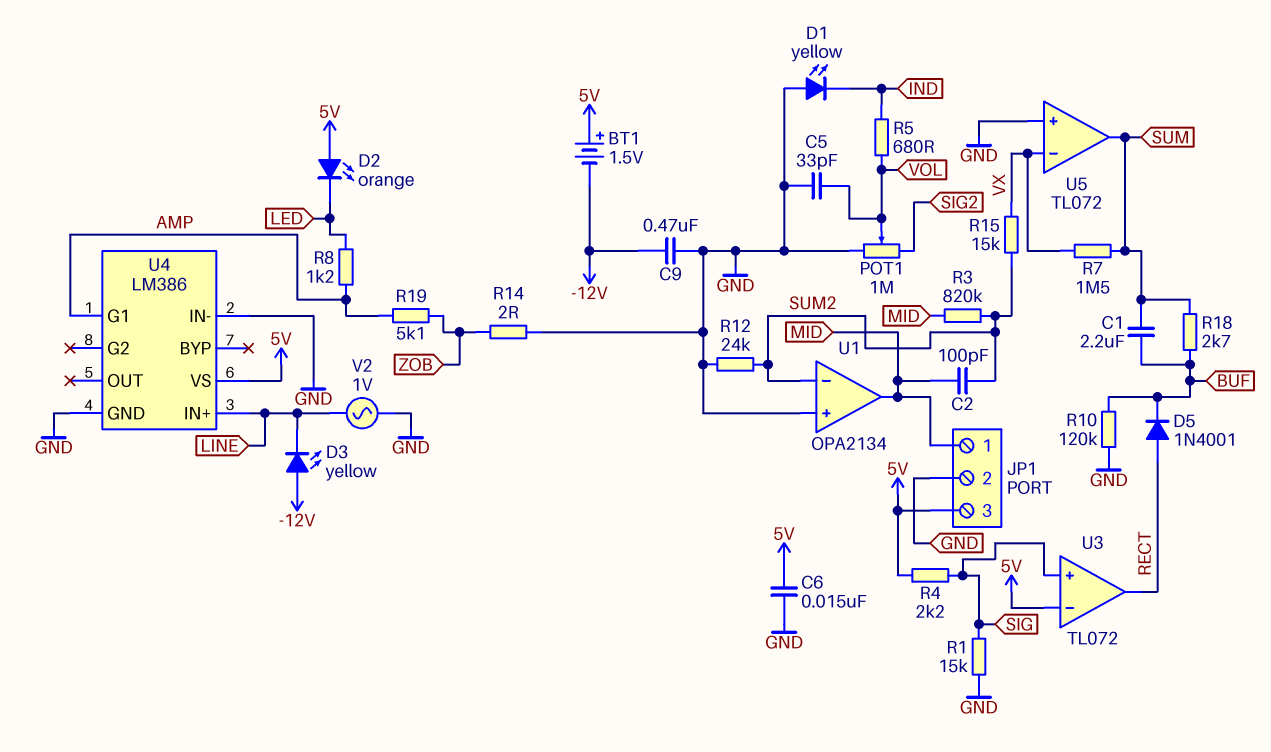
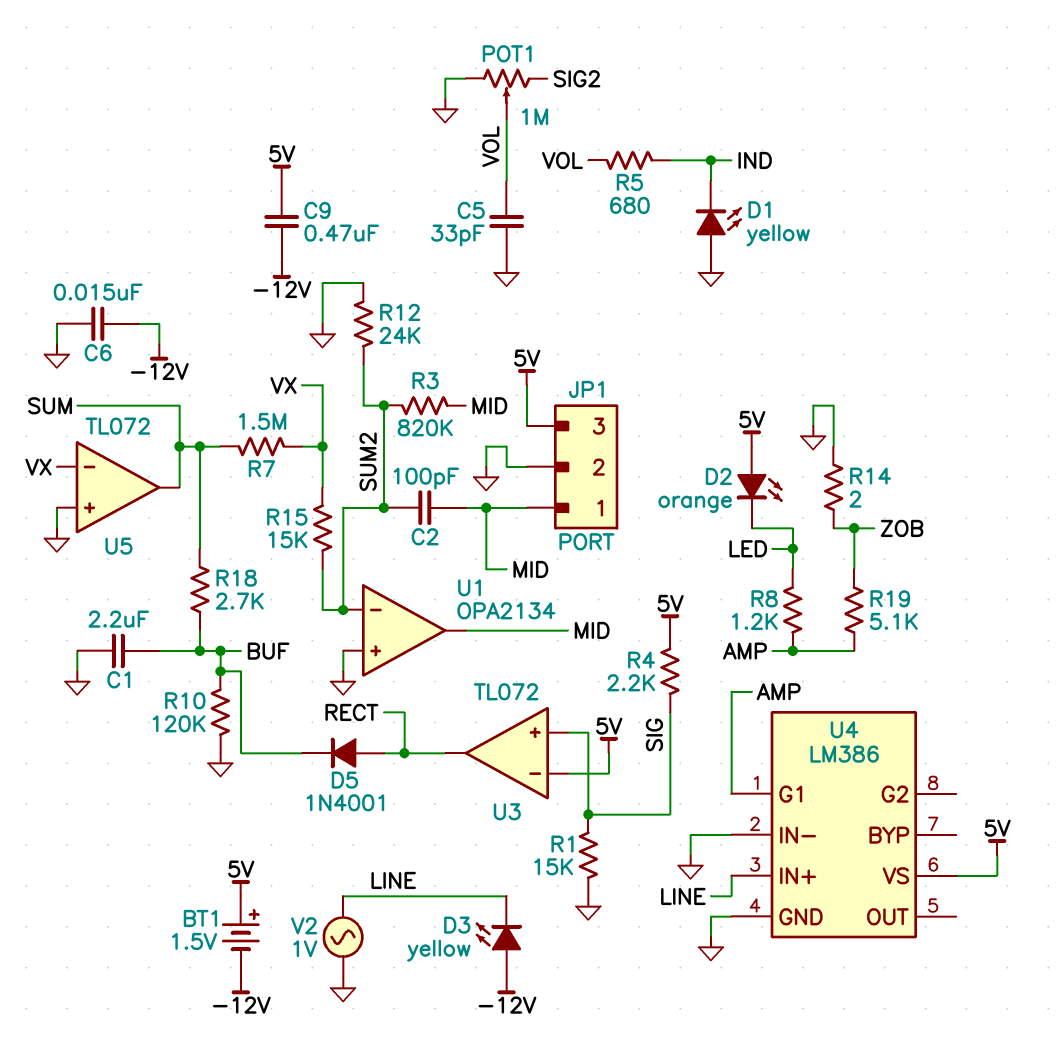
C1: 2.2uF (BUF, SUM) -> 2.2uF (BUF, GND)
C6: 15nF (5V, GND) -> 15nF (-12V, GND)
C9: 470nF (-12V, GND) -> 470nF (-12V, 5V)

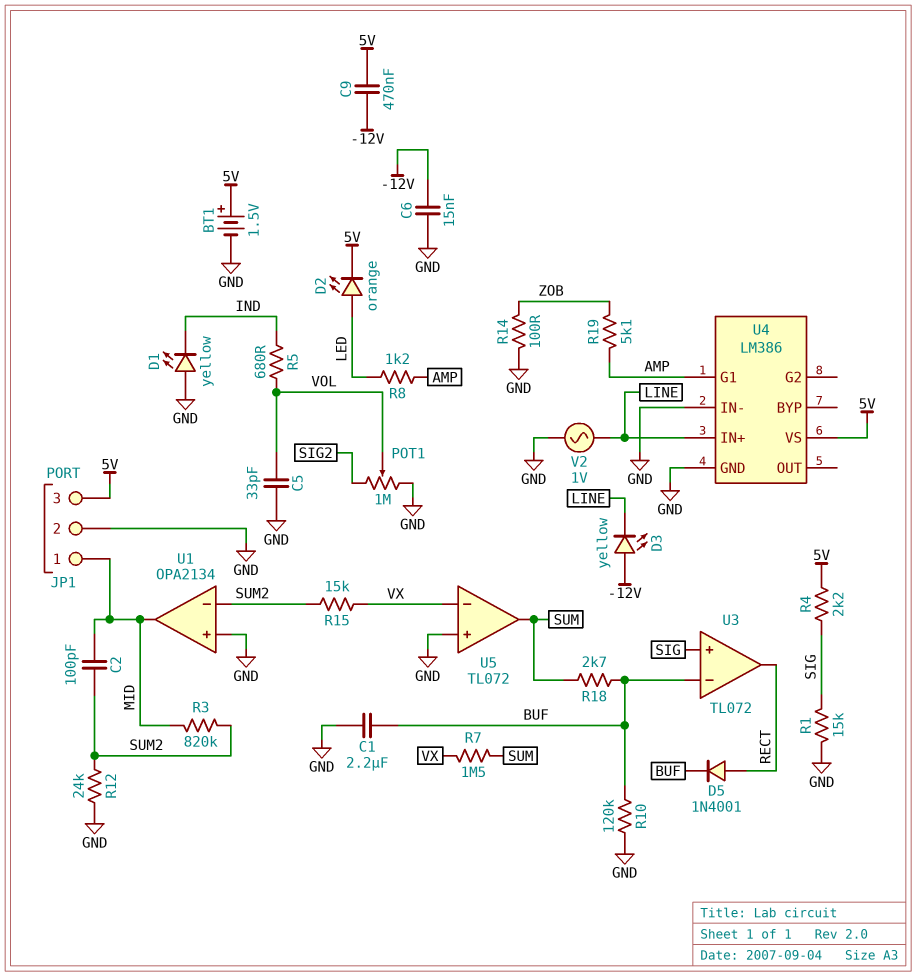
BT1: 1.5V (plus 5V, minus -12V) -> 1.5V (plus 5V, minus GND)
D2: LED orange (A 5V, K LED) -> LED orange (A LED, K 5V)
R14: 2 (GND, ZOB) -> 100 (GND, ZOB)
U3 pin in-: 5V -> BUF

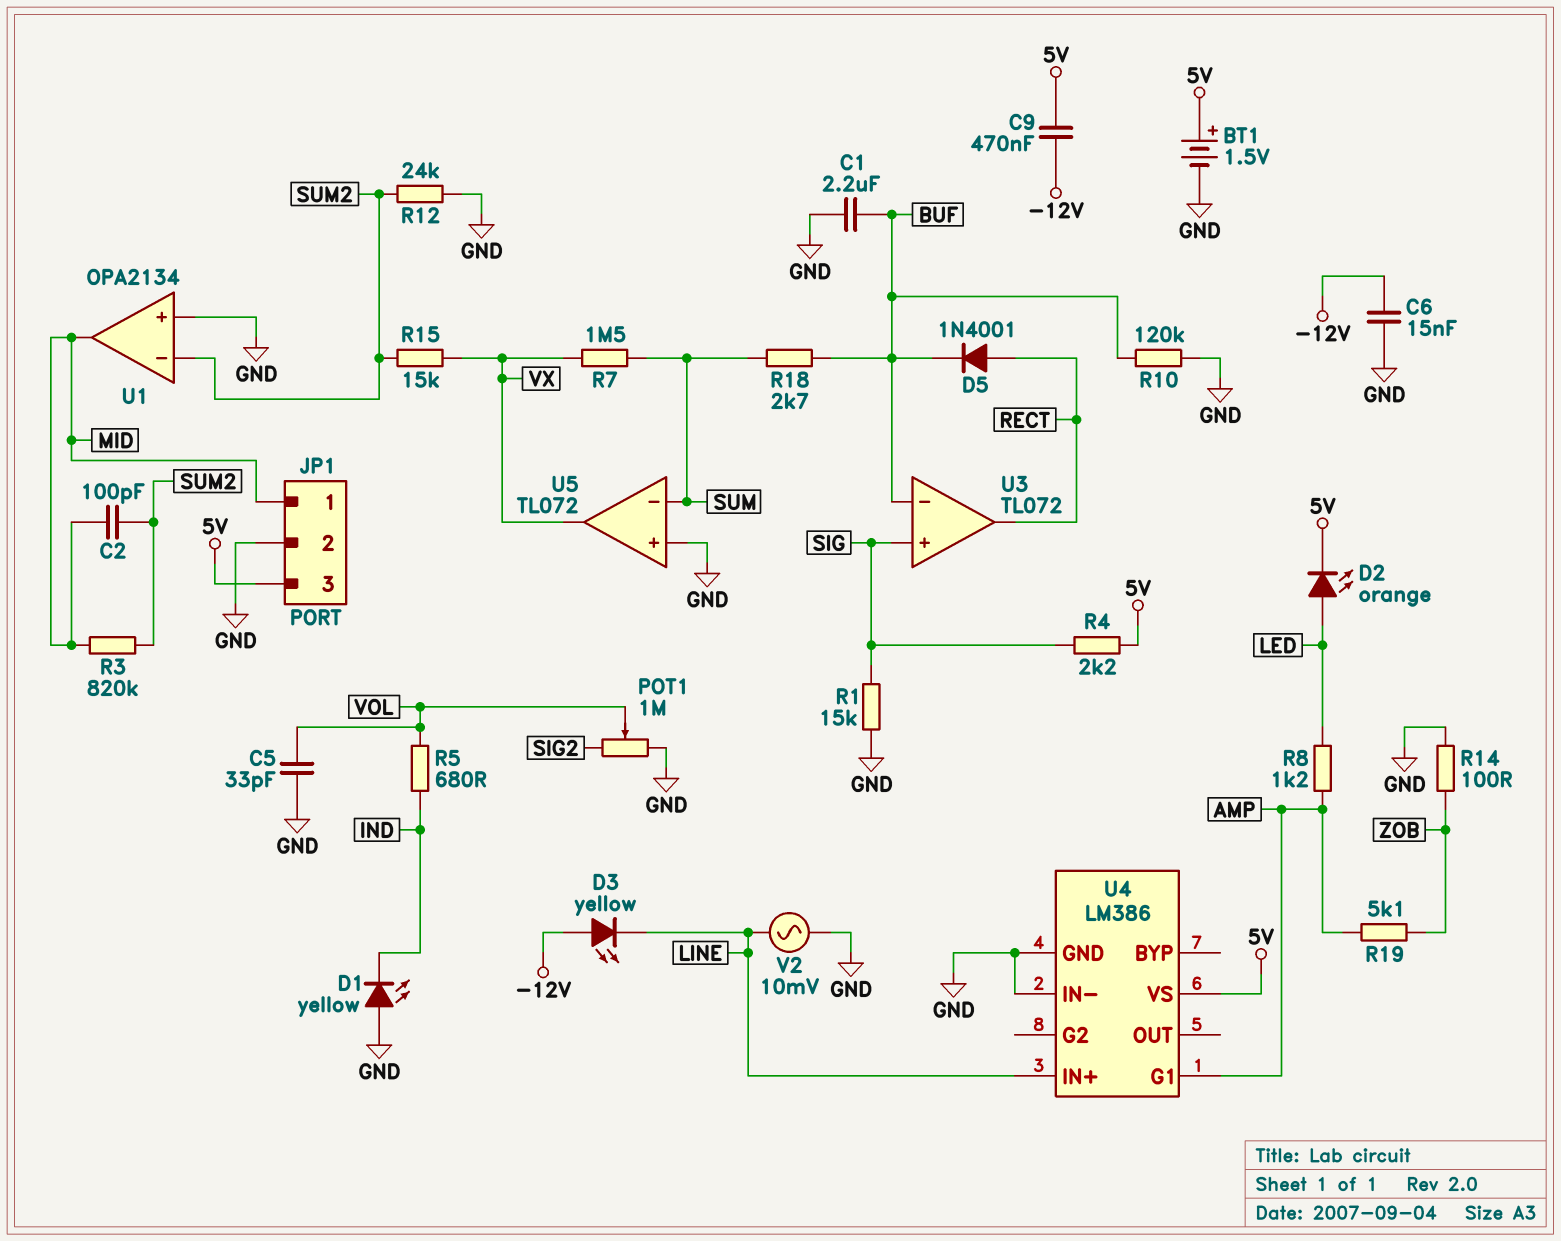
U5 pin in-: VX -> SUM
U5 pin out: SUM -> VX
V2: AC 1V (GND, LINE) -> AC 10mV (GND, LINE)

